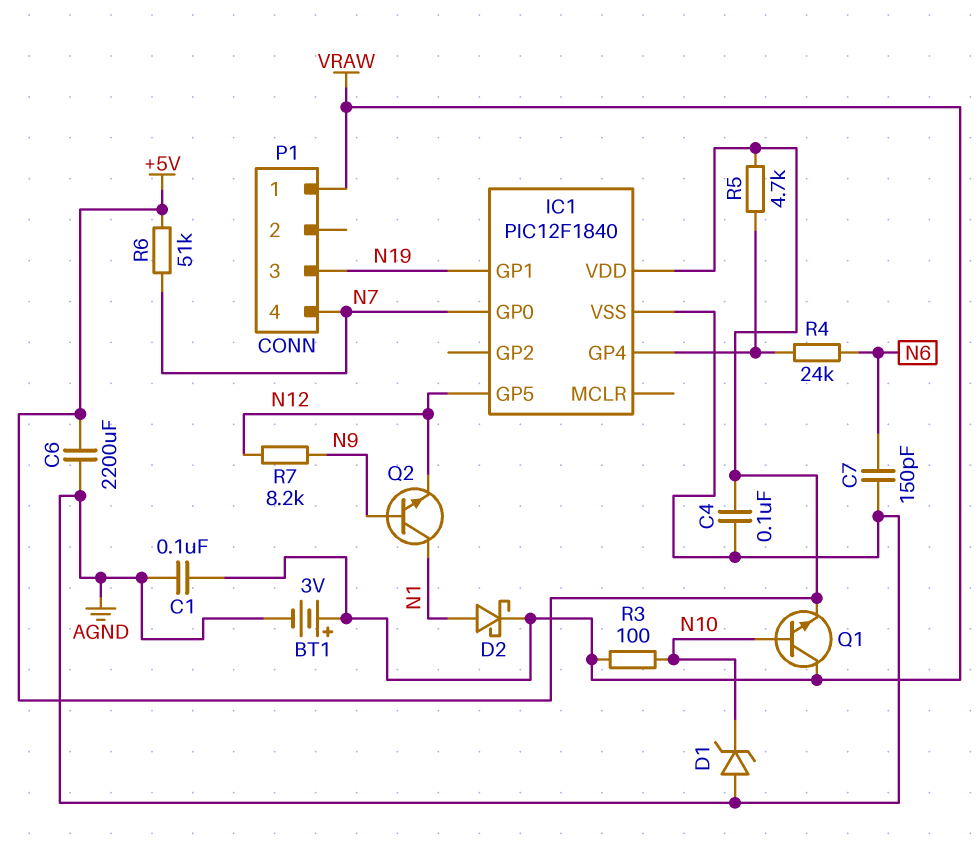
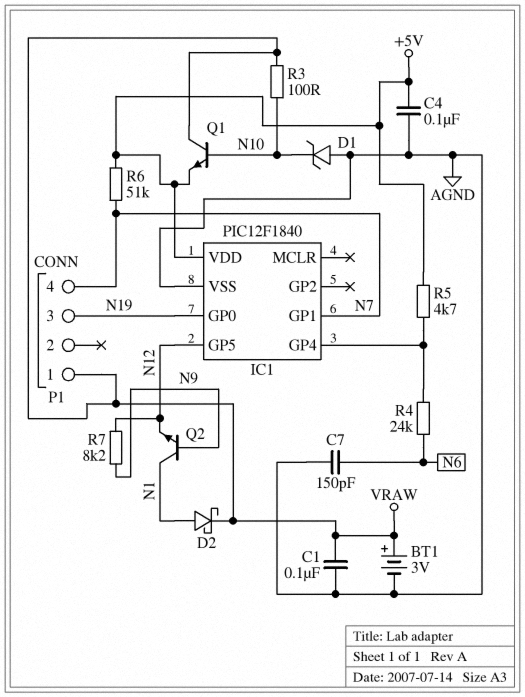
C6: 2200uF (+5V, AGND) -> none
IC1 pin GP0: N7 -> N19
IC1 pin GP1: N19 -> N7

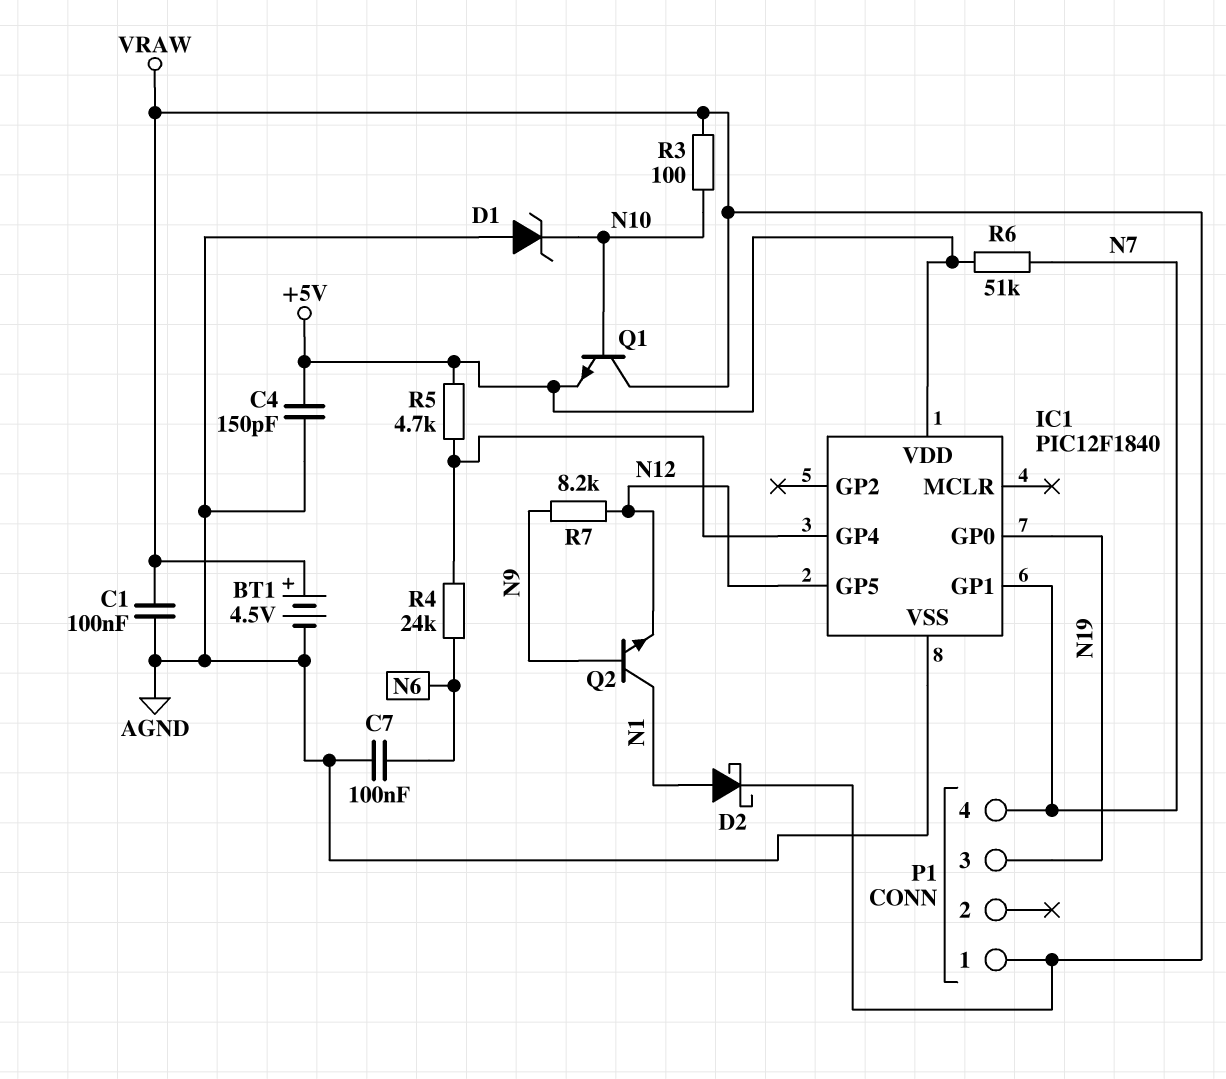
BT1: 3V (plus VRAW, minus AGND) -> 4.5V (plus VRAW, minus AGND)
C4: 100nF (+5V, AGND) -> 150pF (+5V, AGND)
C7: 150pF (AGND, N6) -> 100nF (AGND, N6)

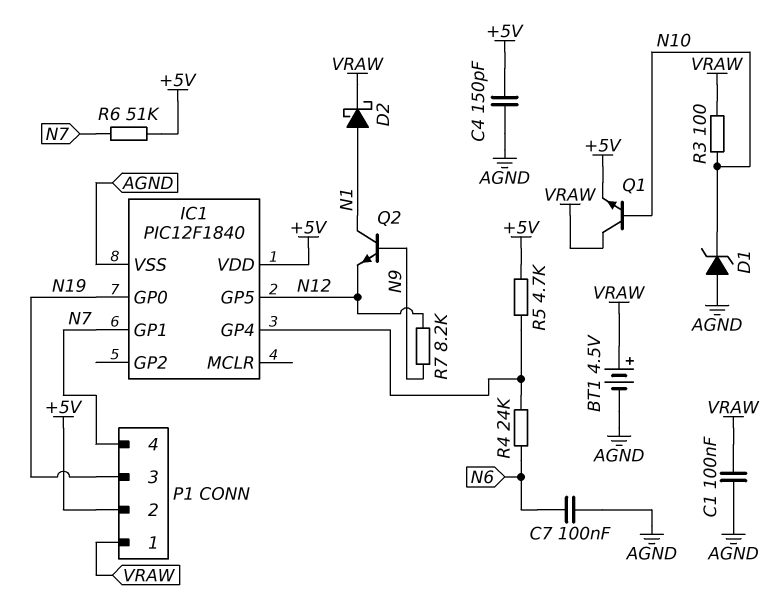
P1 pin 2: none -> +5V

